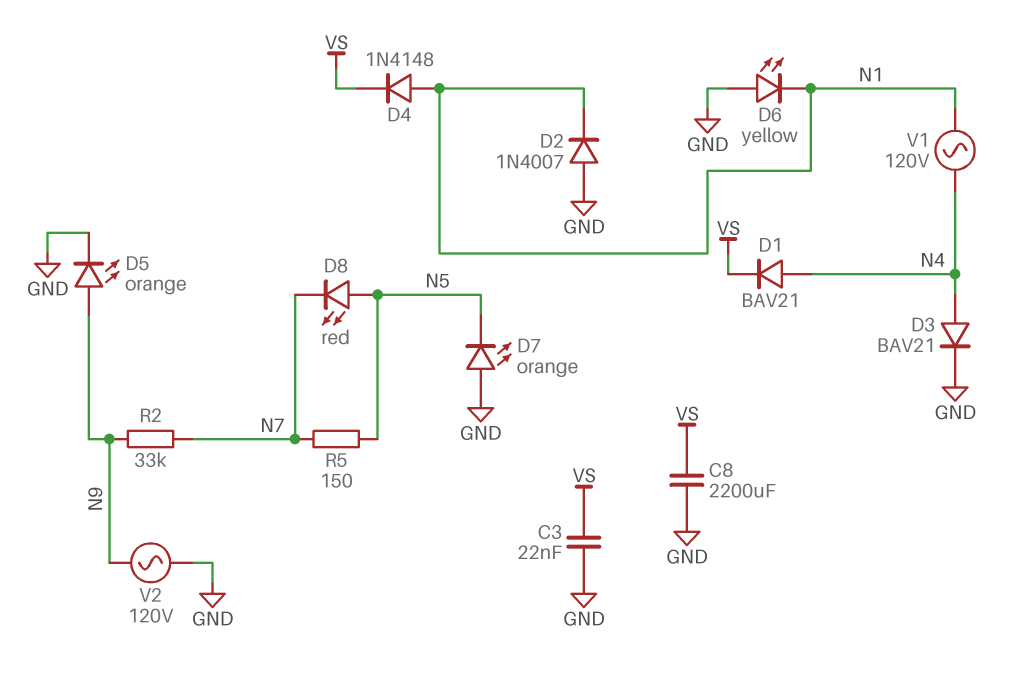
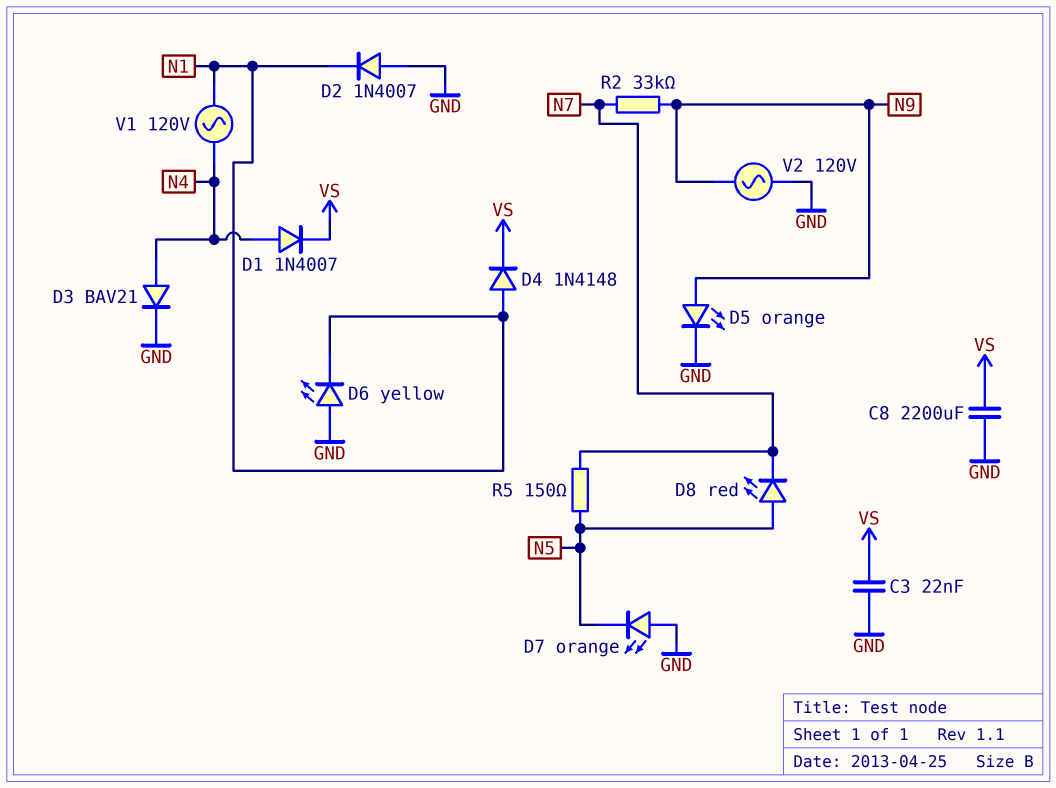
D1: diode BAV21 (A N4, K VS) -> diode 1N4007 (A N4, K VS)

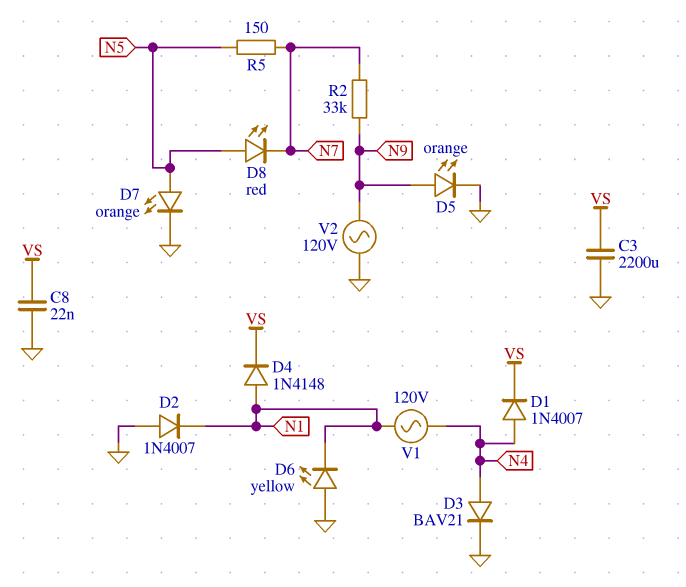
C3: 22nF (GND, VS) -> 2200uF (GND, VS)
C8: 2200uF (GND, VS) -> 22nF (GND, VS)
D7: LED orange (A GND, K N5) -> LED orange (A N5, K GND)

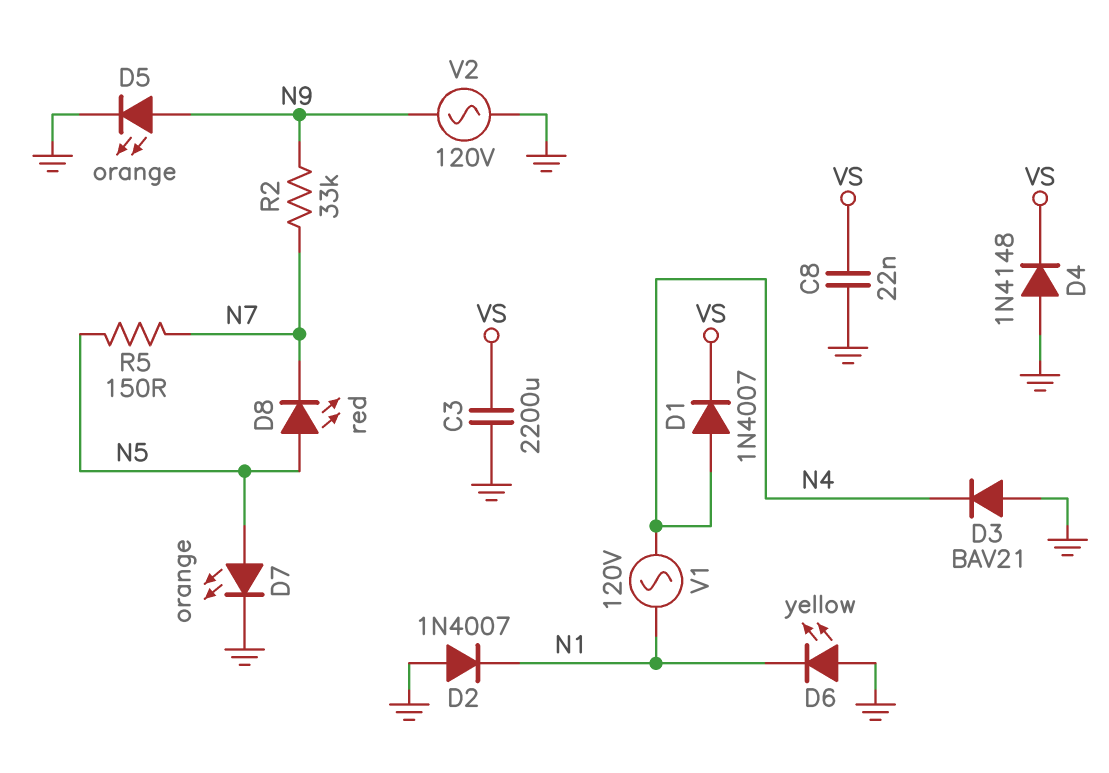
D3: diode BAV21 (A N4, K GND) -> diode BAV21 (A GND, K N4)
D4: diode 1N4148 (A N1, K VS) -> diode 1N4148 (A GND, K VS)

